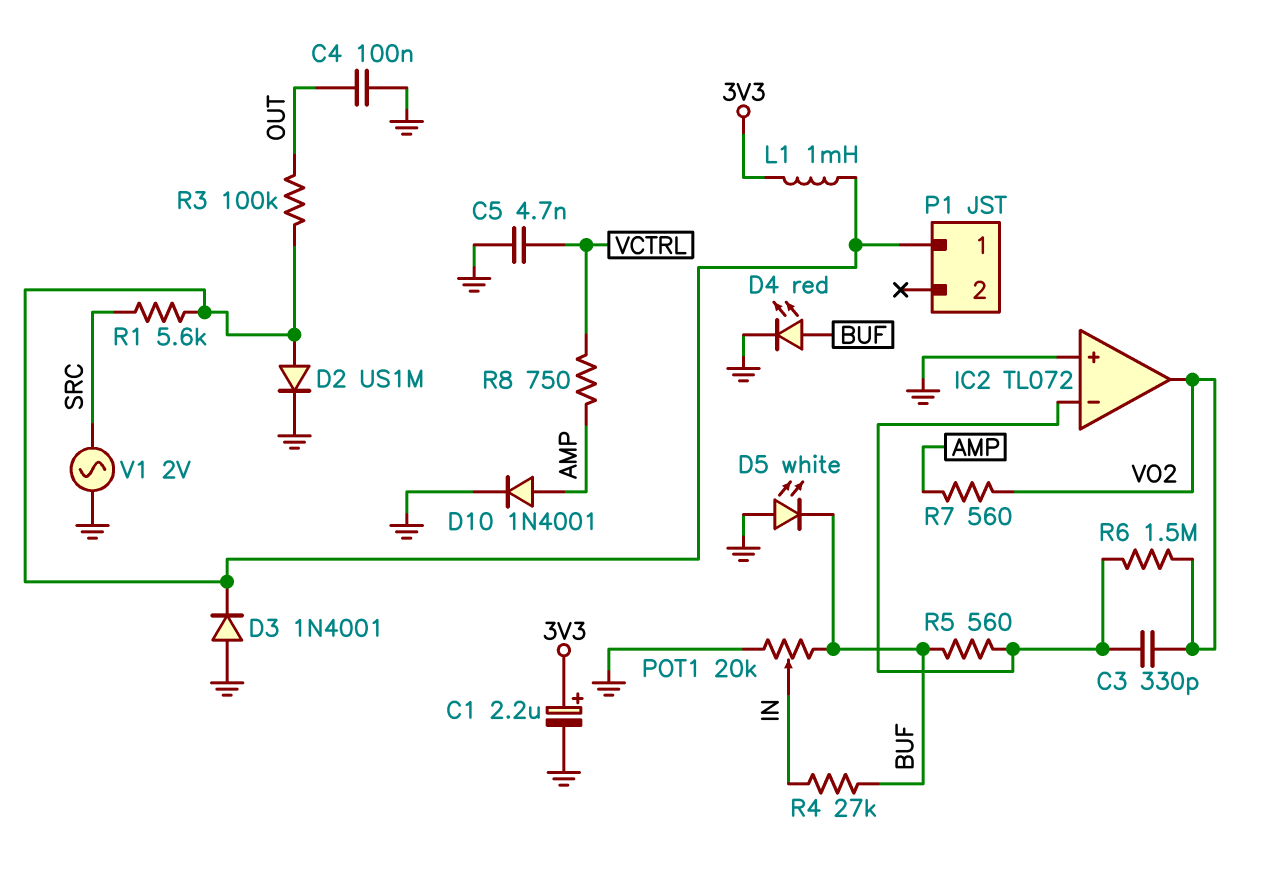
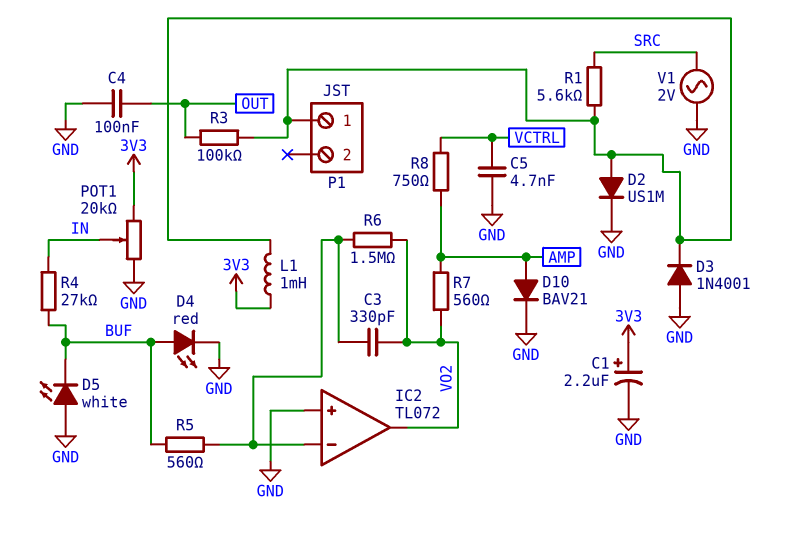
D10: diode 1N4001 (A AMP, K GND) -> diode BAV21 (A AMP, K GND)
POT1: 20k (BUF, GND, wiper IN) -> 20k (3V3, GND, wiper IN)

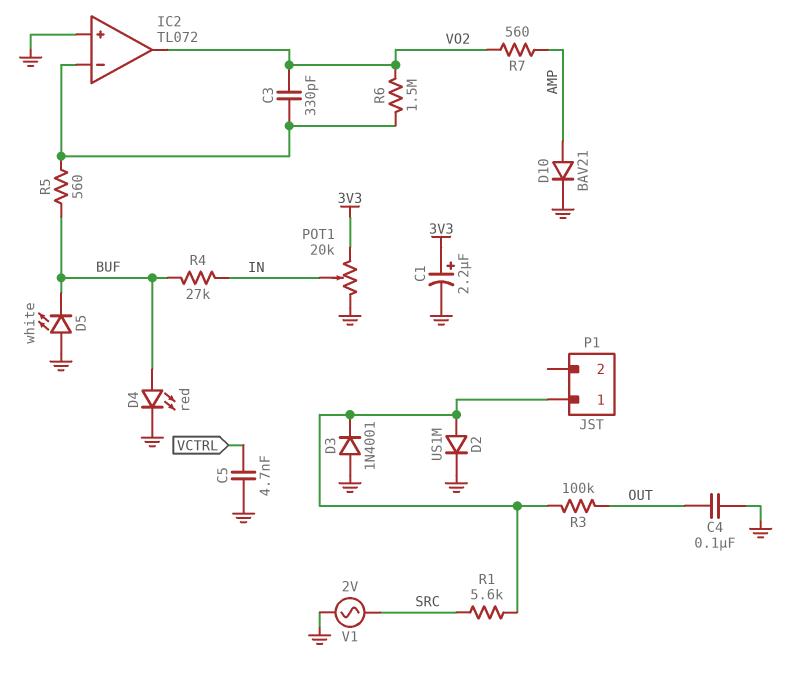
L1: 1mH (3V3, P1/1) -> none
R8: 750 (AMP, VCTRL) -> none

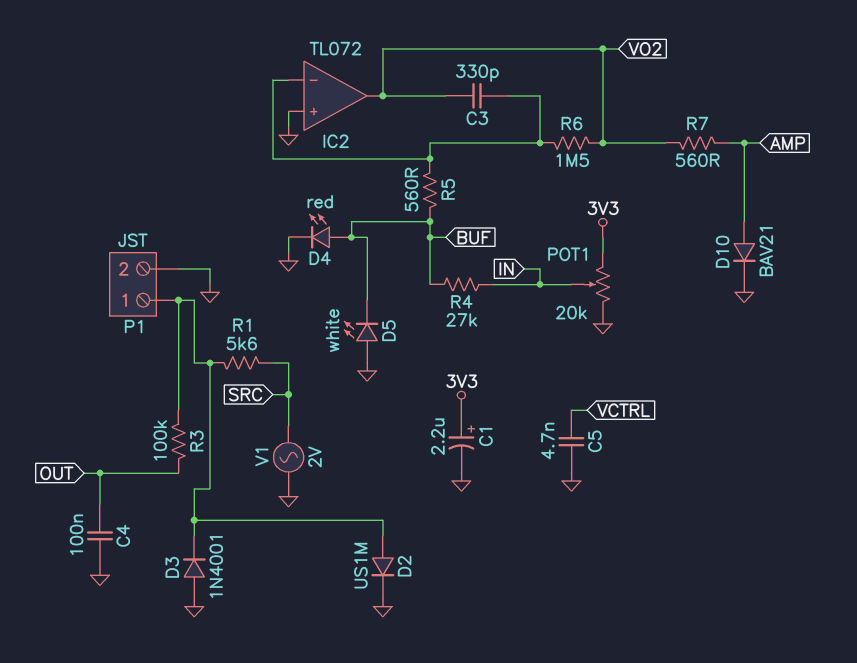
P1 pin 2: none -> GND

